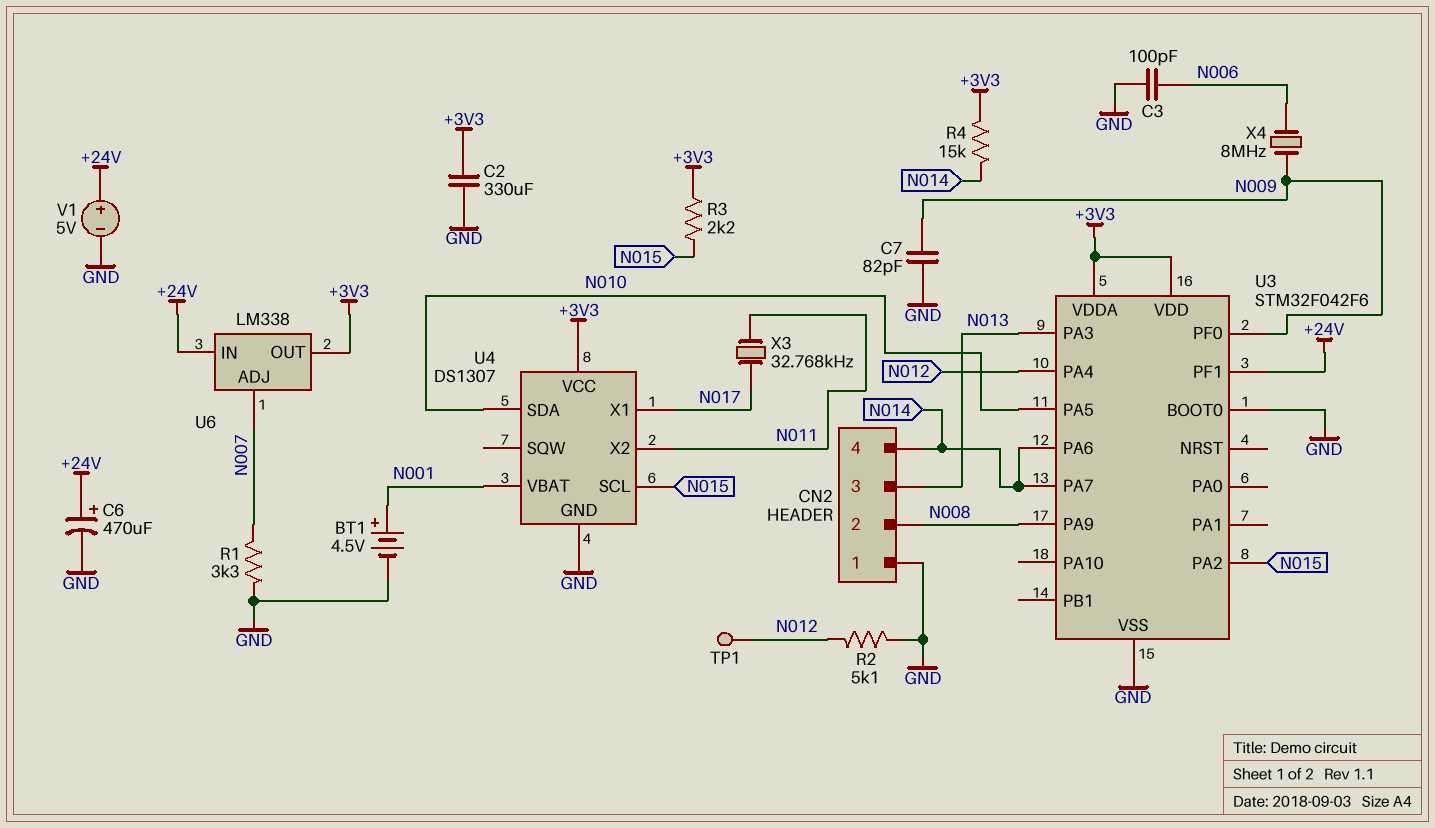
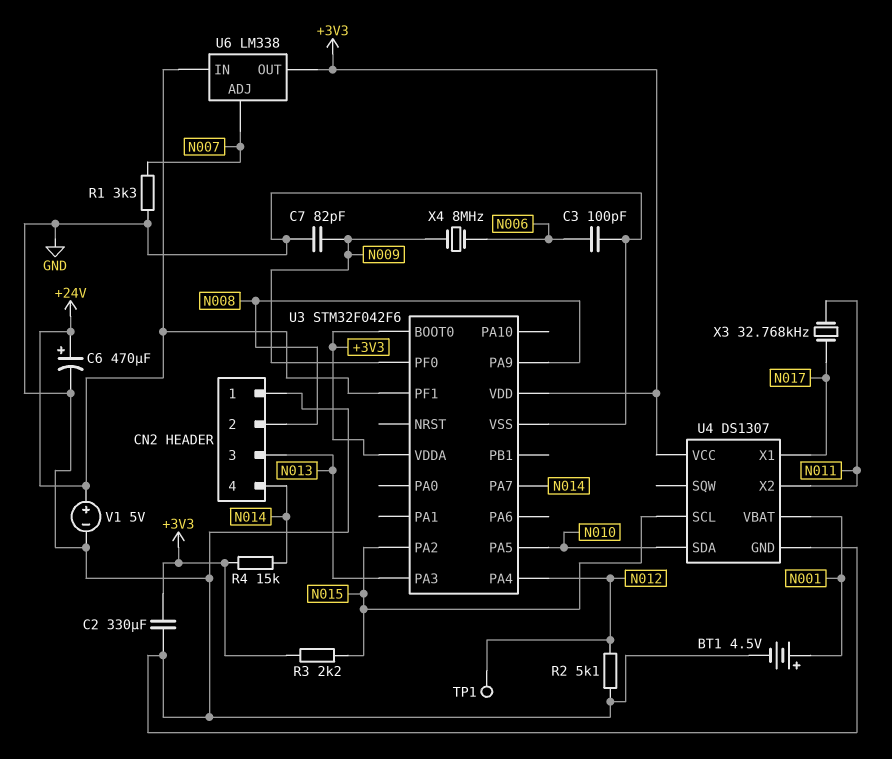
U3 pin BOOT0: GND -> +3V3
U3 pin PA6: N014 -> none

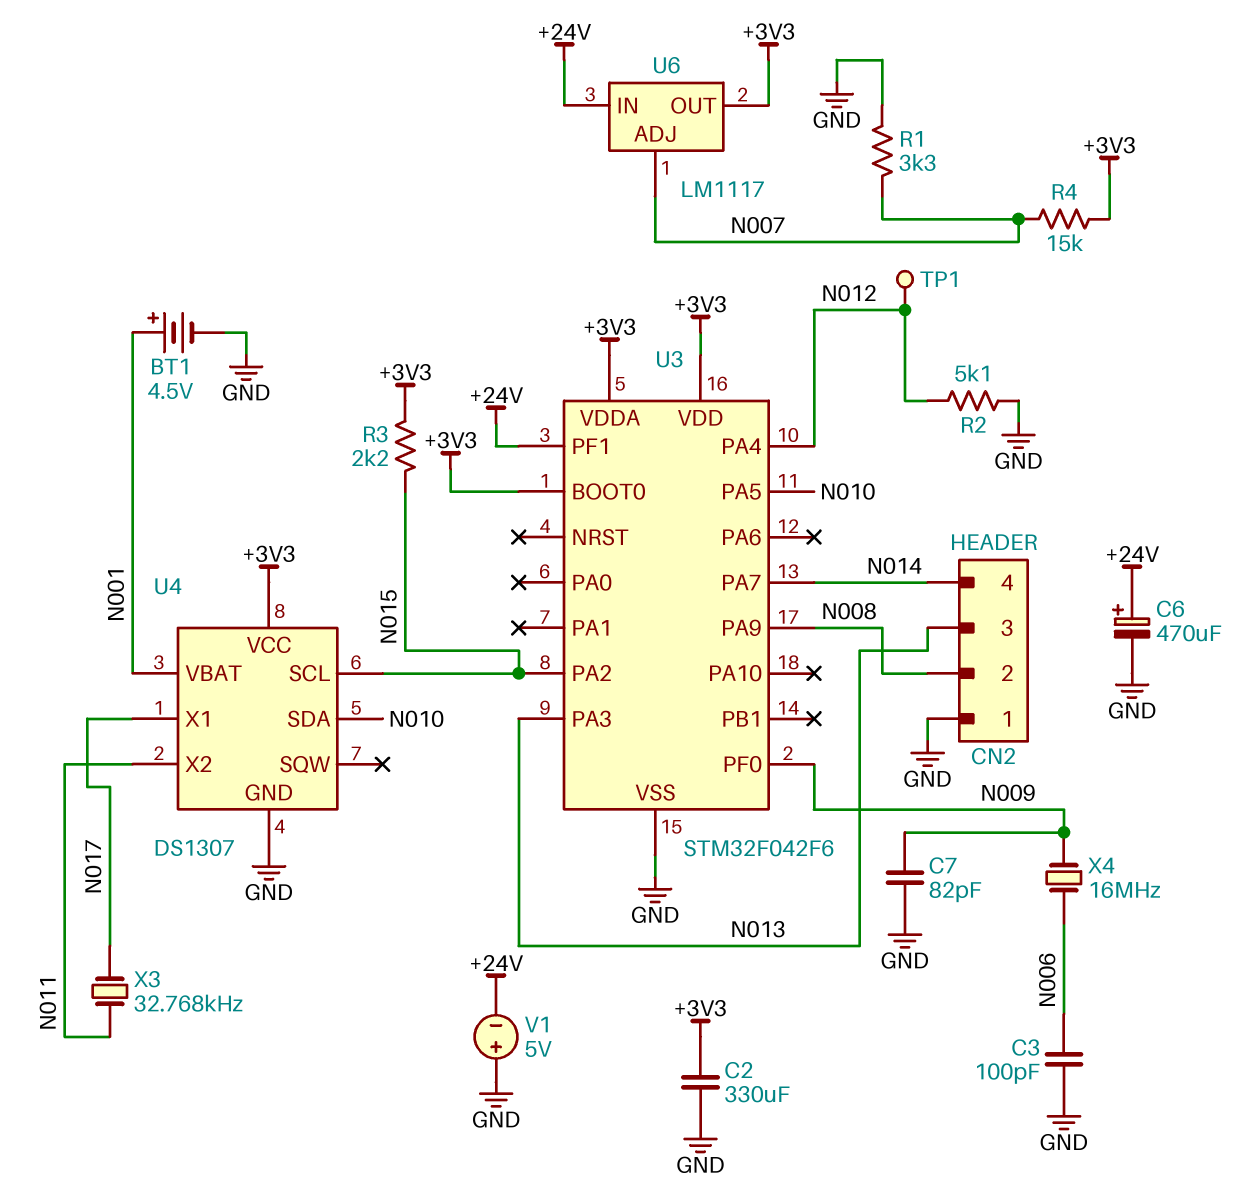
R4: 15k (+3V3, N014) -> 15k (+3V3, N007)
U6: LM338 -> LM1117
V1: 5V (plus +24V, minus GND) -> 5V (plus GND, minus +24V)
X4: 8MHz (N006, N009) -> 16MHz (N006, N009)

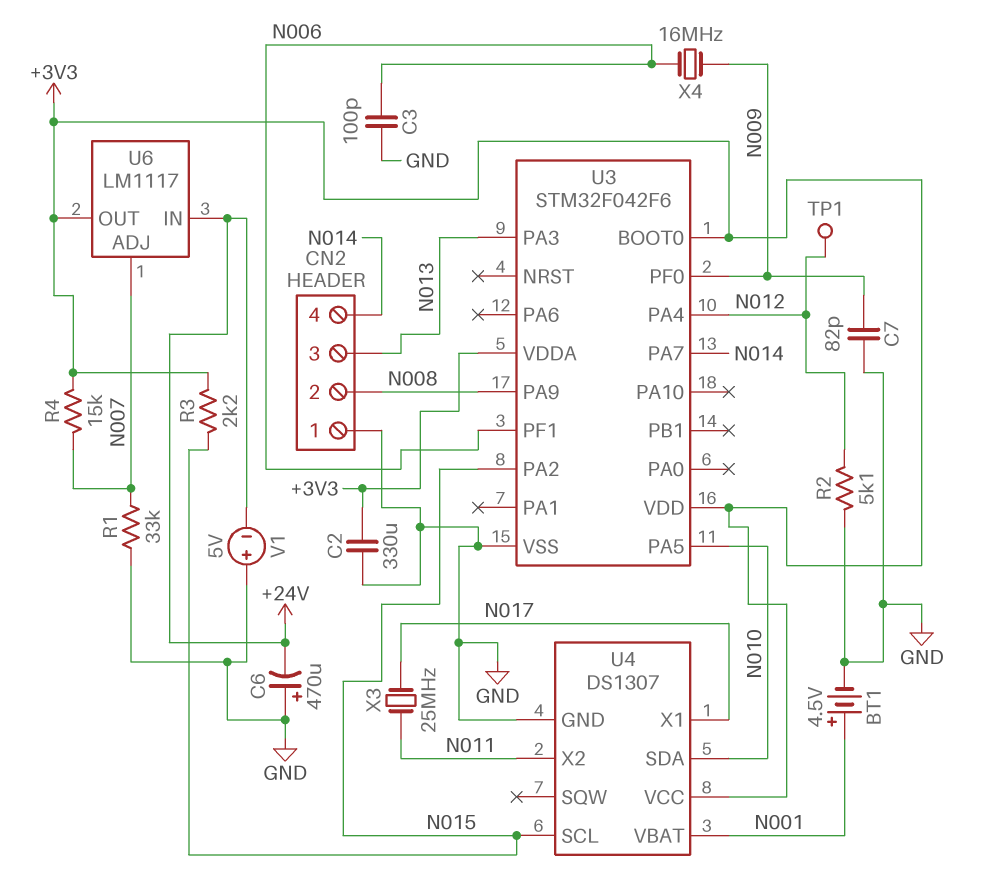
C6: 470uF (plus +24V, minus GND) -> 470uF (plus GND, minus +24V)
R1: 3.3k (GND, N007) -> 33k (GND, N007)
U3 pin PF1: +24V -> N006
X3: 32.768kHz (N011, N017) -> 25MHz (N011, N017)

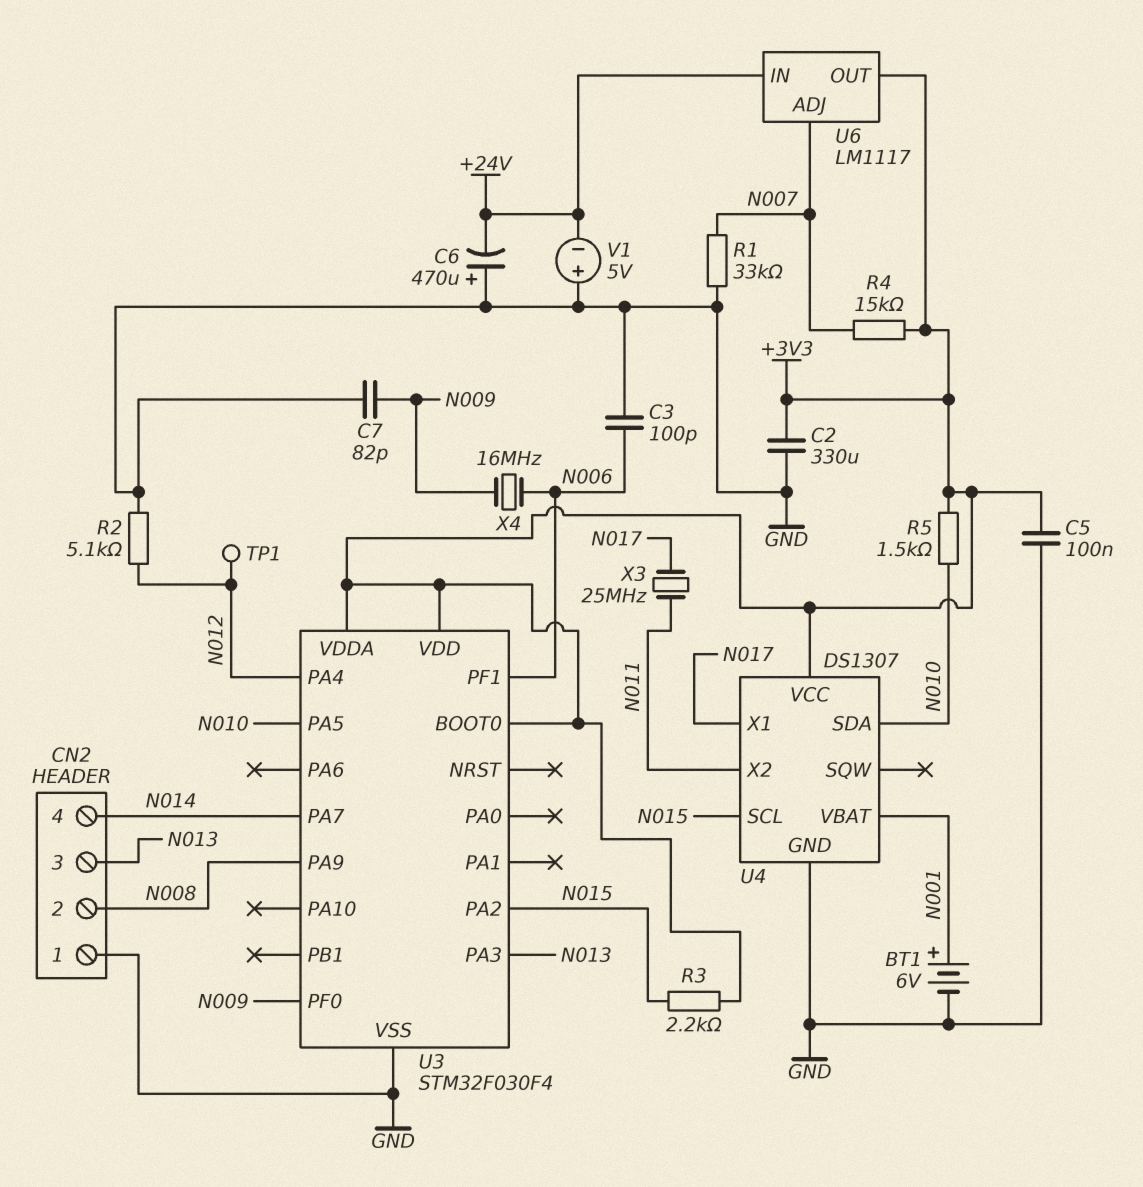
BT1: 4.5V (plus N001, minus GND) -> 6V (plus N001, minus GND)
C5: none -> 100nF (+3V3, GND)
R5: none -> 1.5k (+3V3, N010)
U3: STM32F042F6 -> STM32F030F4

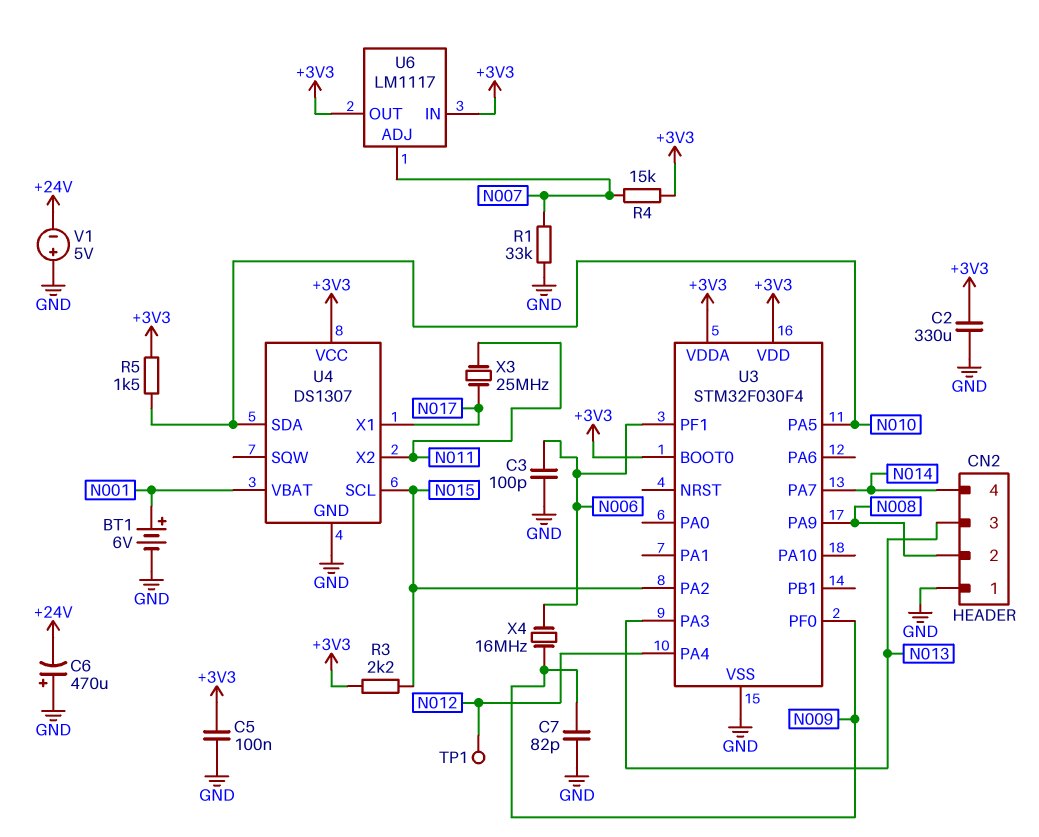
R2: 5.1k (GND, N012) -> none
U6 pin IN: +24V -> +3V3

